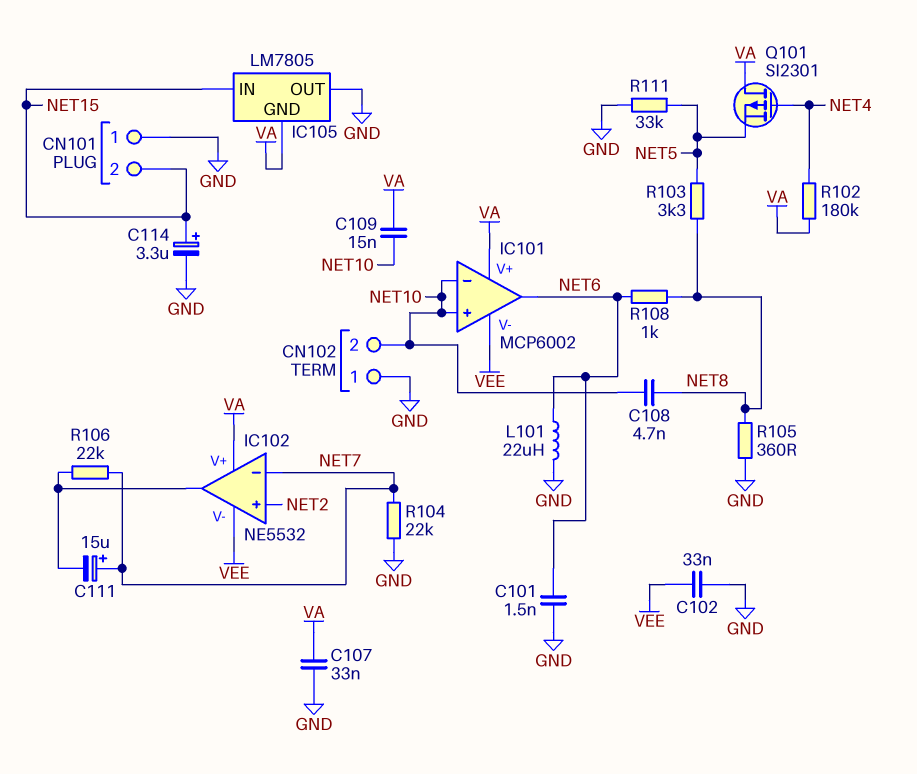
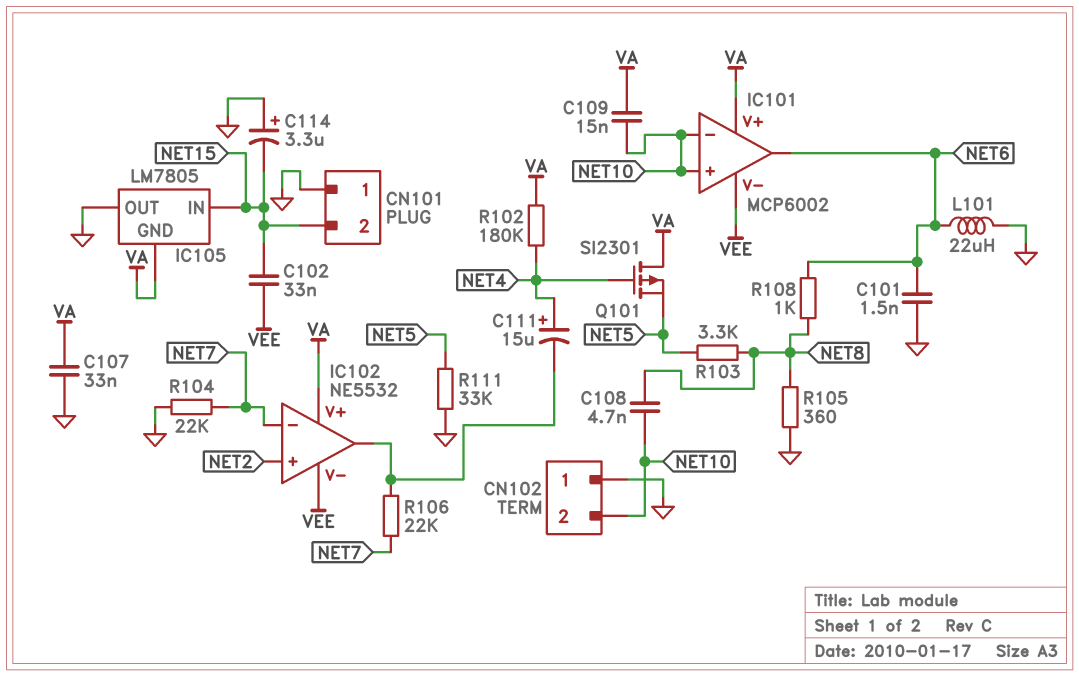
C102: 33nF (GND, VEE) -> 33nF (NET15, VEE)
C111: 15uF (plus NET7, minus IC102/out) -> 15uF (plus NET4, minus IC102/out)
C114: 3.3uF (plus NET15, minus GND) -> 3.3uF (plus GND, minus NET15)

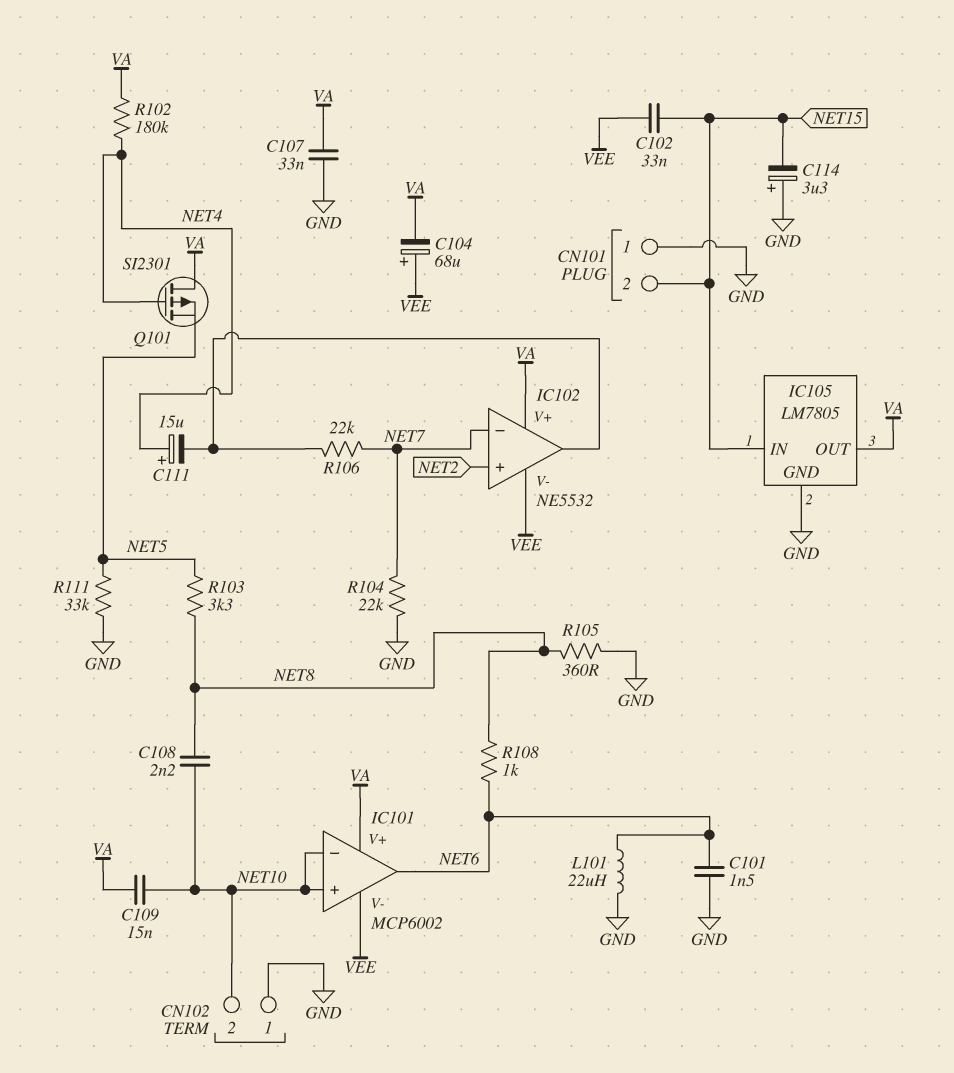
C104: none -> 68uF (plus VEE, minus VA)
C108: 4.7nF (NET8, NET10) -> 2.2nF (NET8, NET10)
IC105 pin GND: VA -> GND
IC105 pin OUT: GND -> VA

